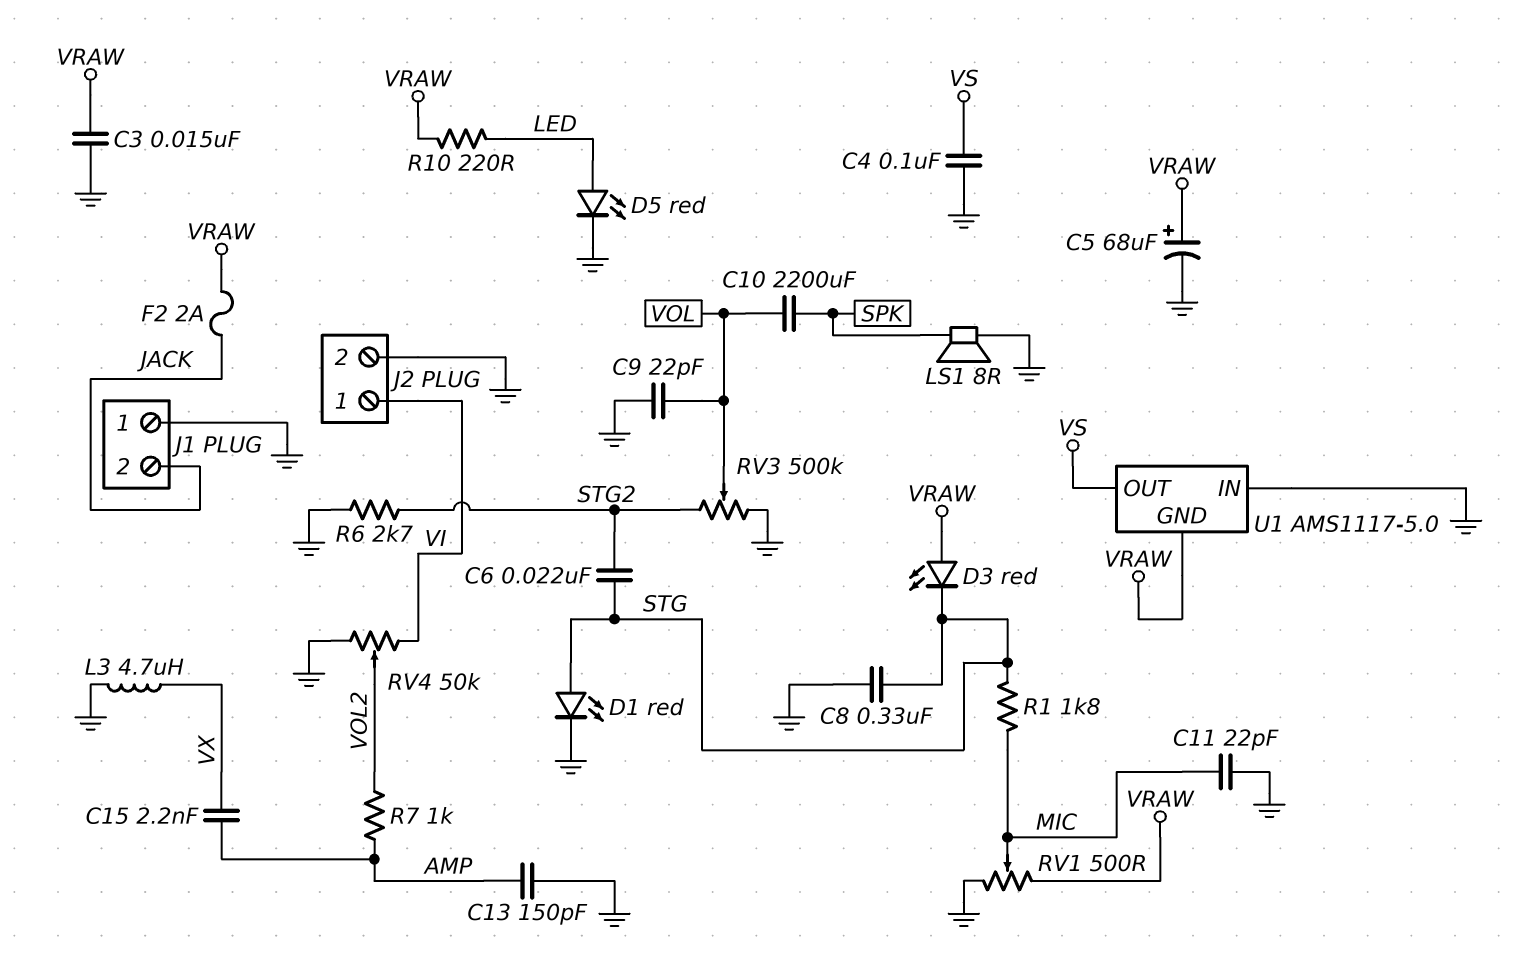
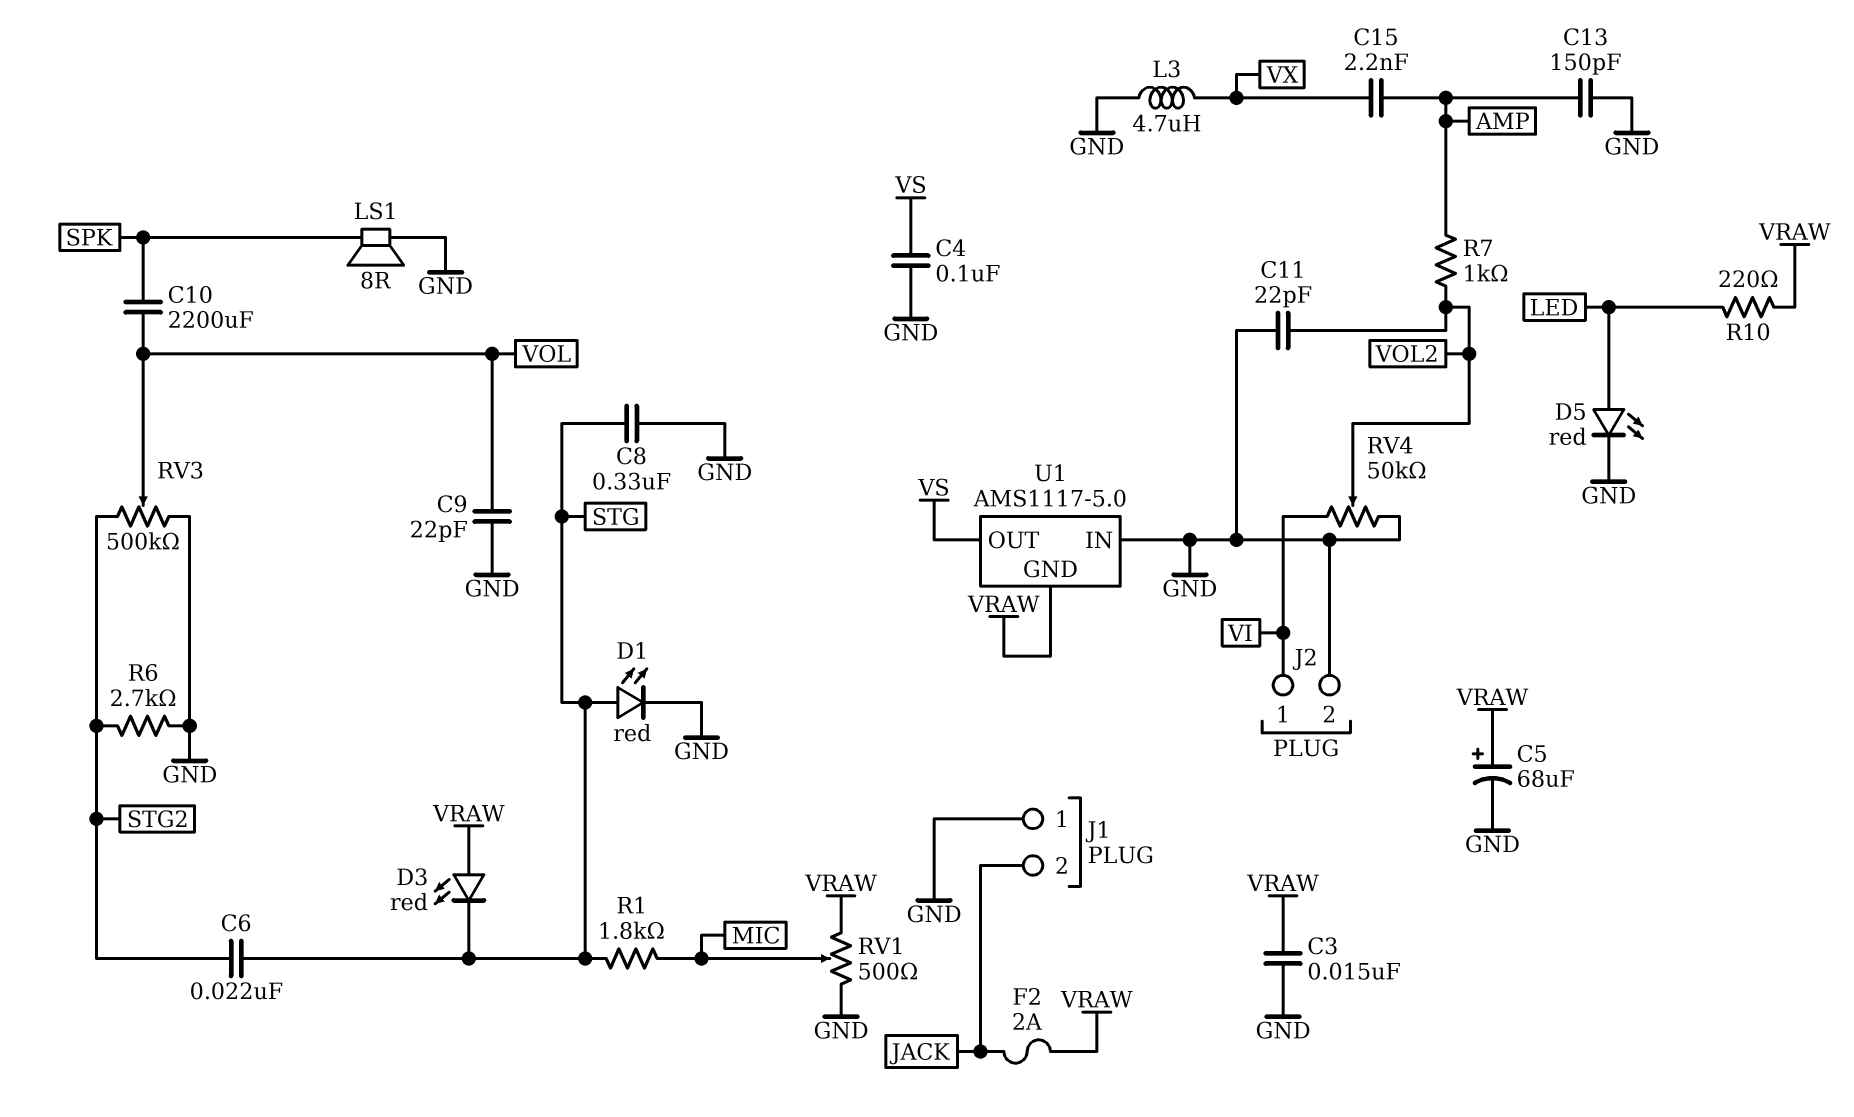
C11: 22pF (GND, MIC) -> 22pF (GND, VOL2)

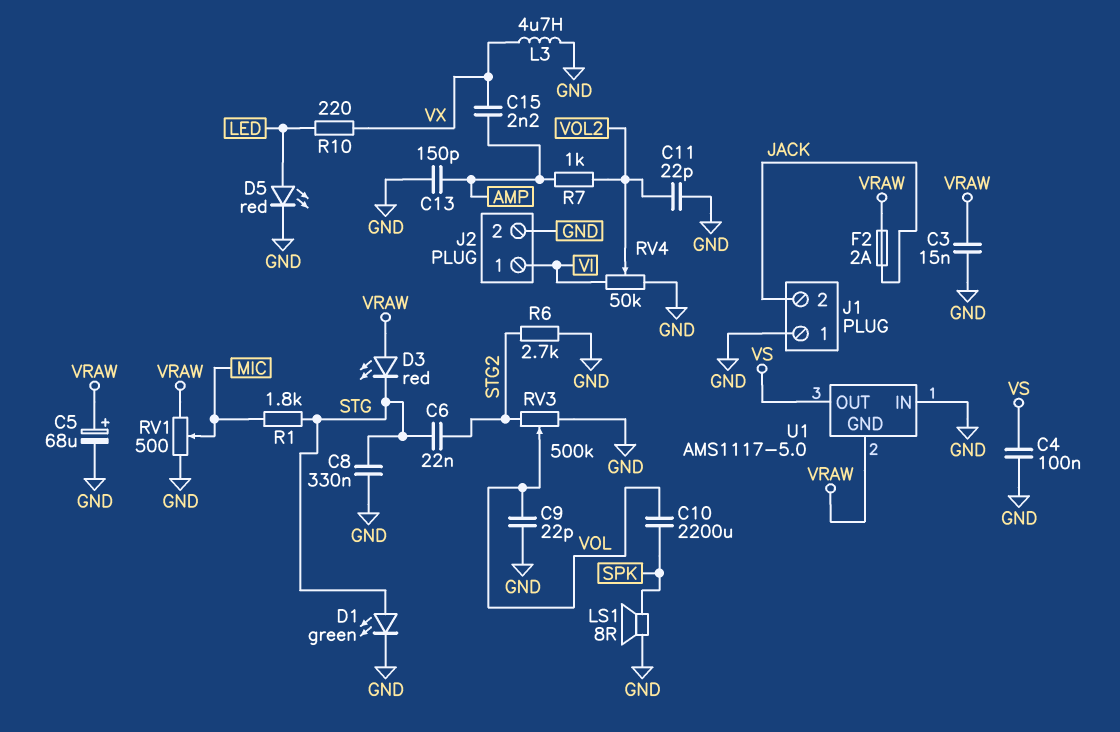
D1: LED red (A STG, K GND) -> LED green (A STG, K GND)
R10: 220 (LED, VRAW) -> 220 (LED, VX)

